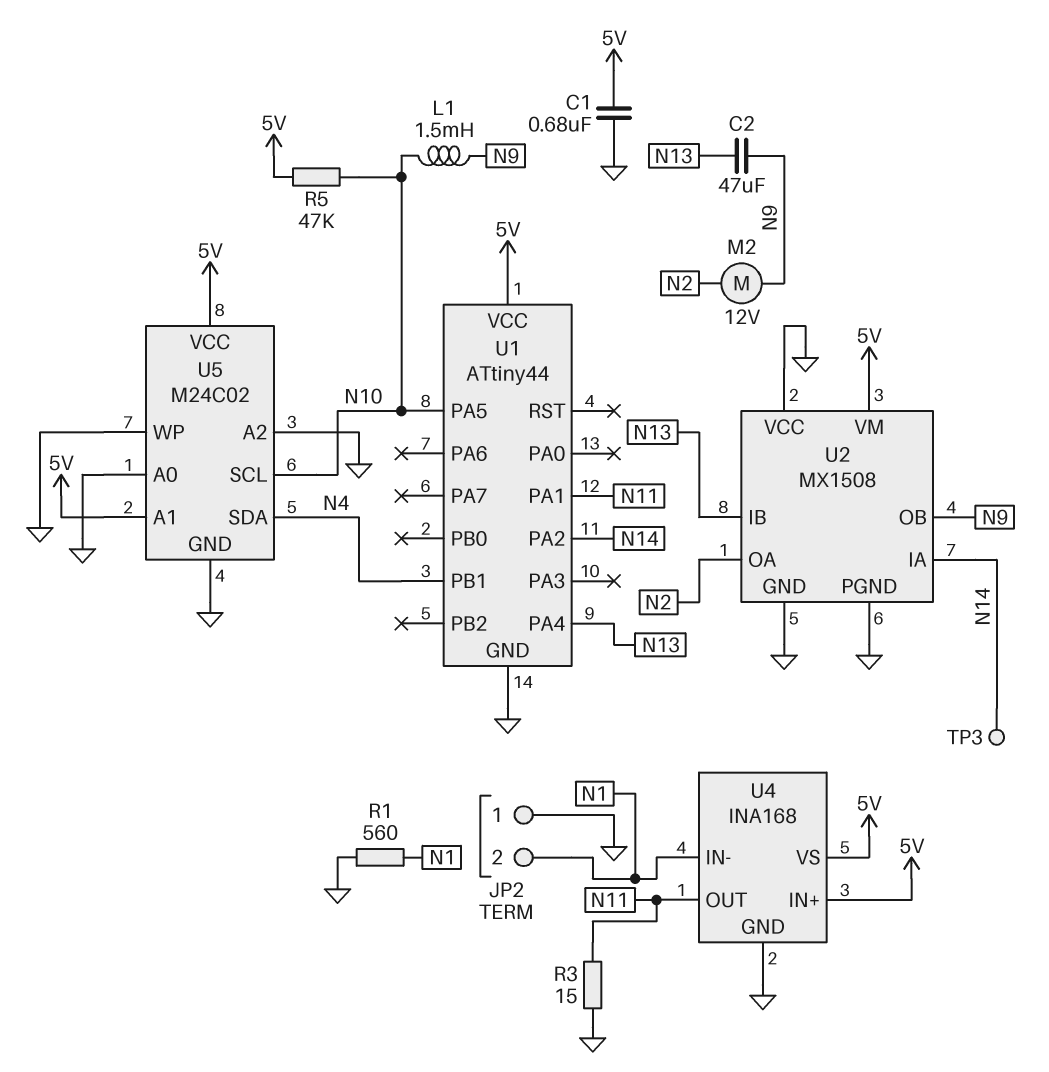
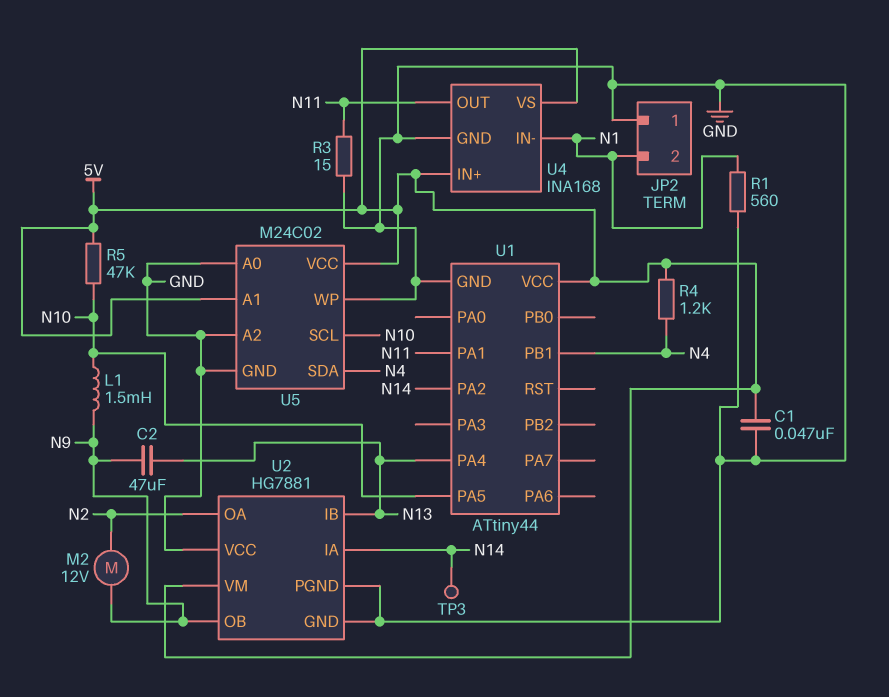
C1: 680nF (5V, GND) -> 47nF (5V, GND)
R4: none -> 1.2k (5V, N4)
U2: MX1508 -> HG7881

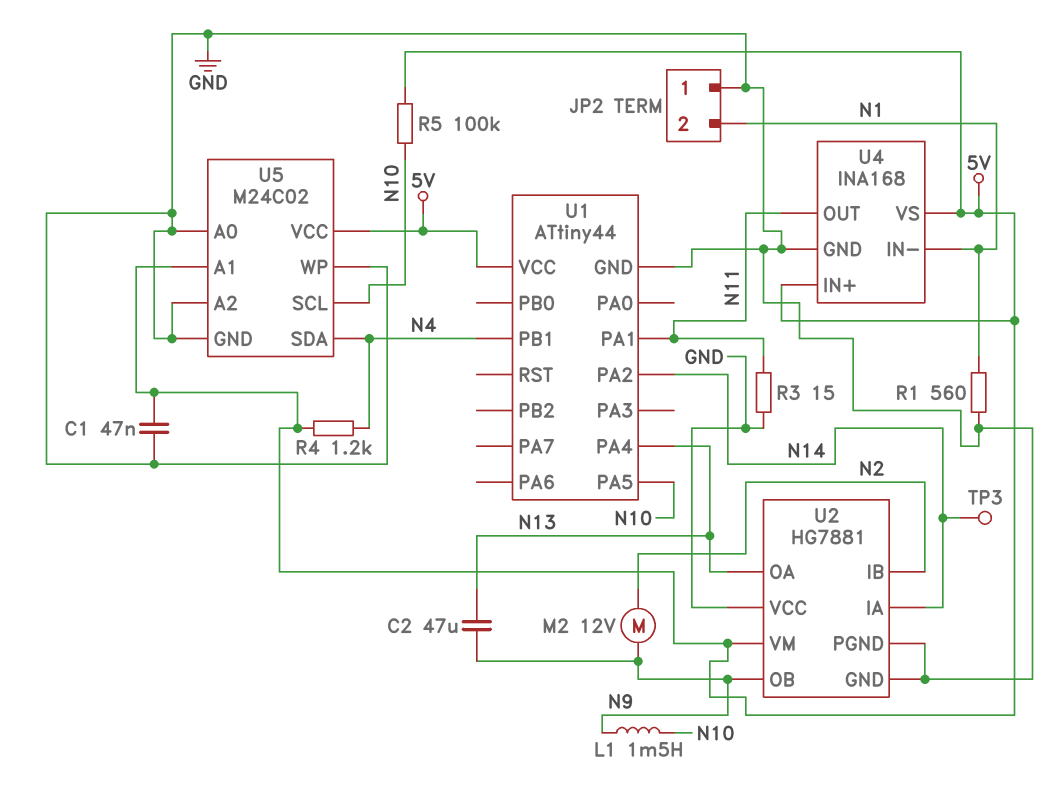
R5: 47k (5V, N10) -> 100k (5V, N10)
U2 pin IB: N13 -> N2
U2 pin OA: N2 -> N13

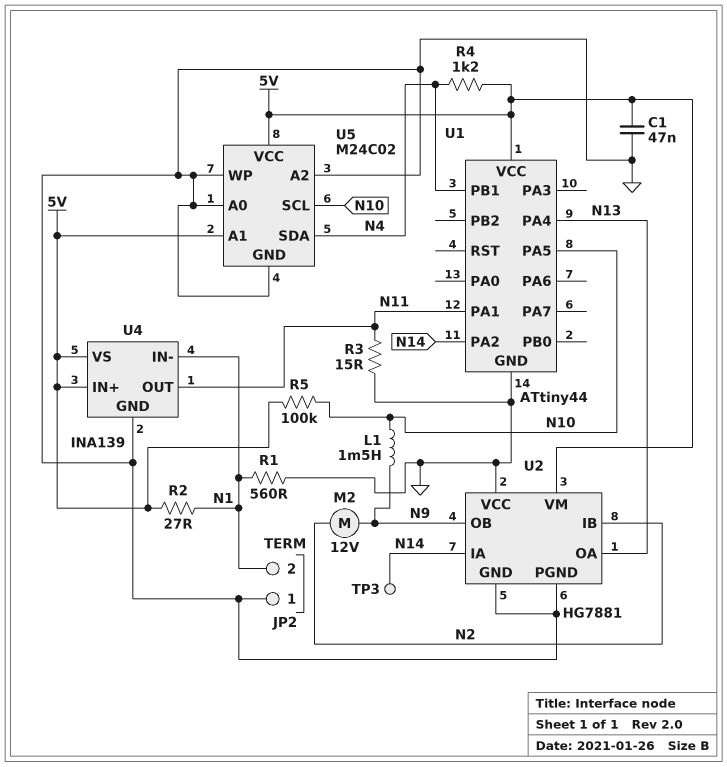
C2: 47uF (N9, N13) -> none
R2: none -> 27 (5V, N1)
U4: INA168 -> INA139

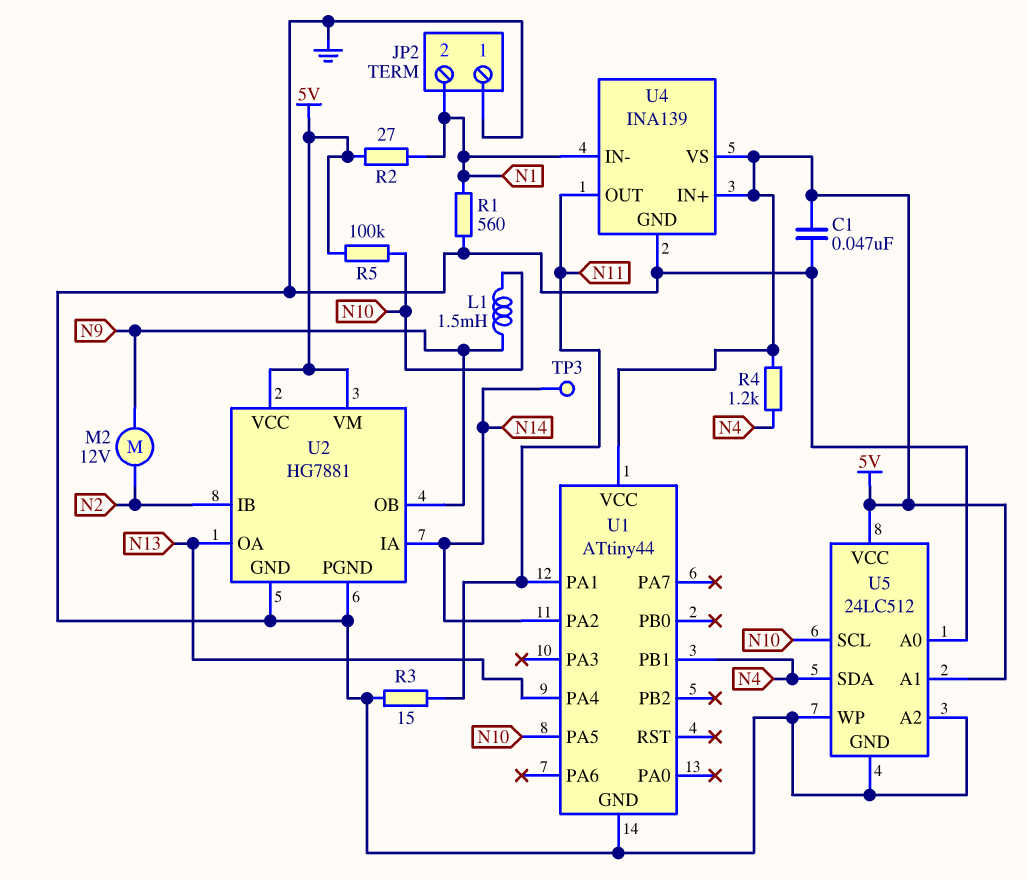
U2 pin VCC: GND -> 5V
U5: M24C02 -> 24LC512

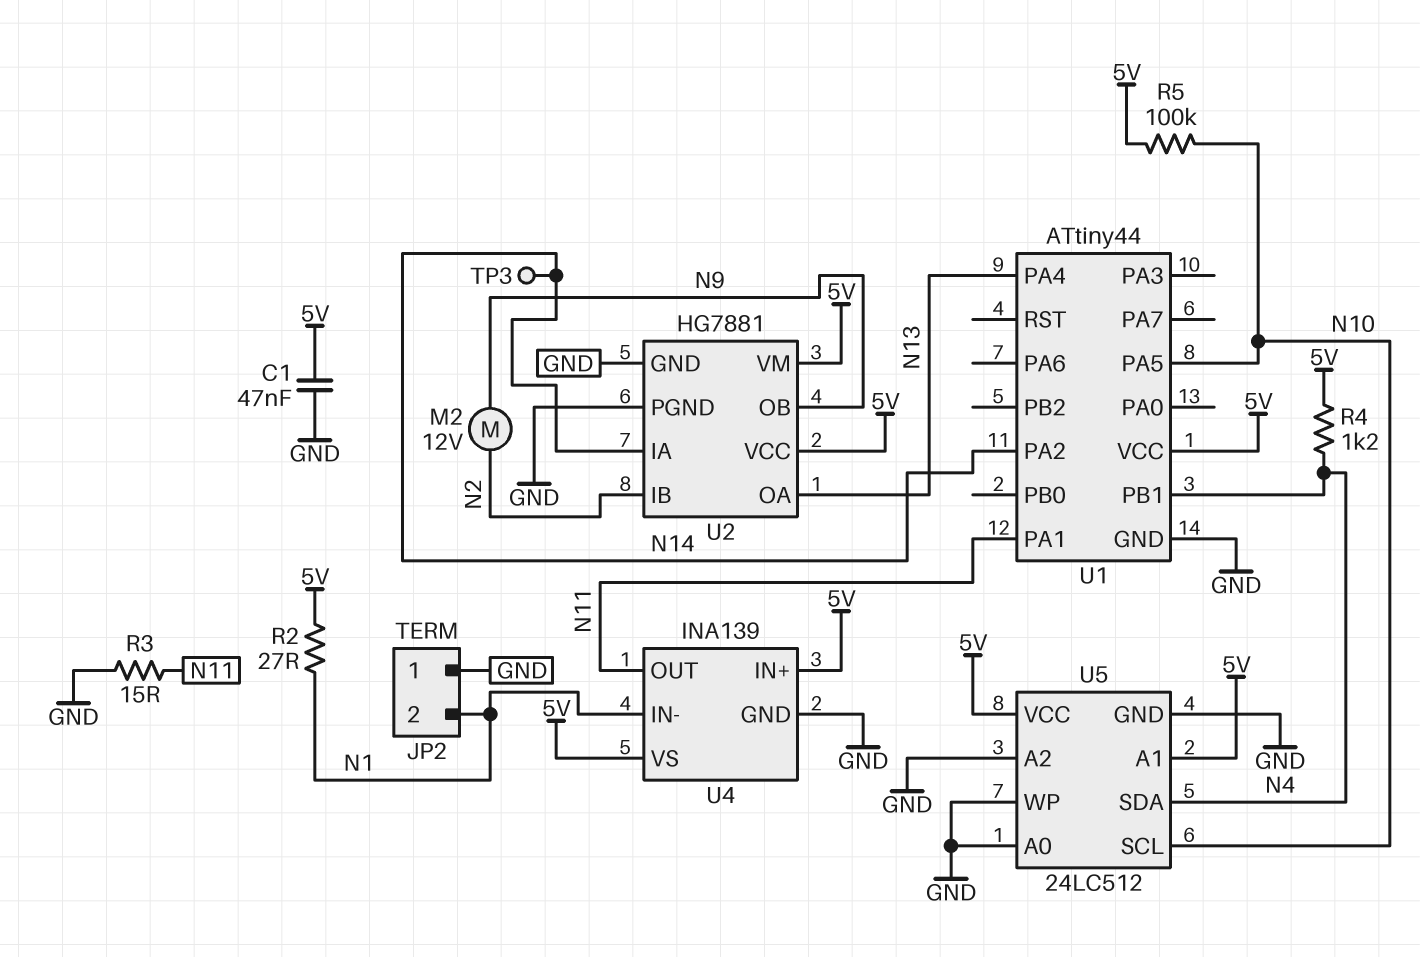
L1: 1.5mH (N9, N10) -> none
R1: 560 (GND, N1) -> none

